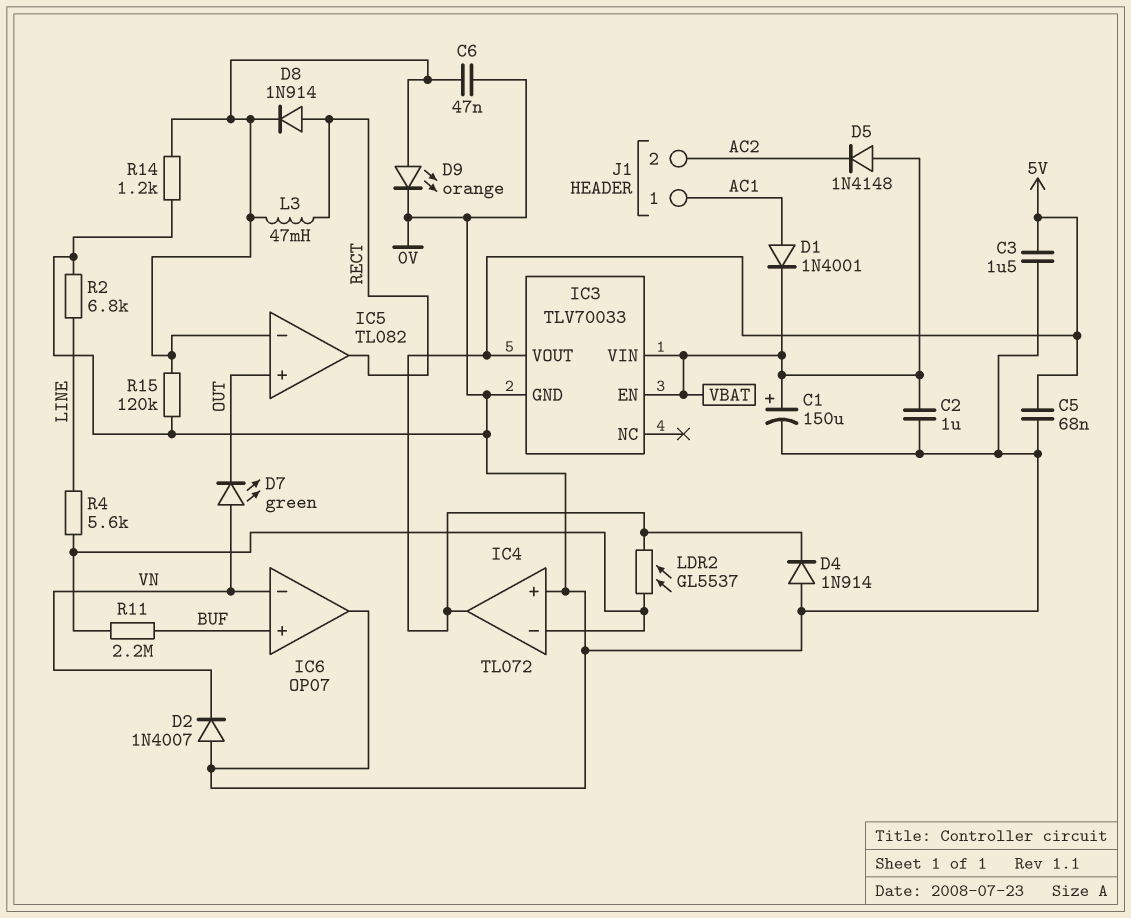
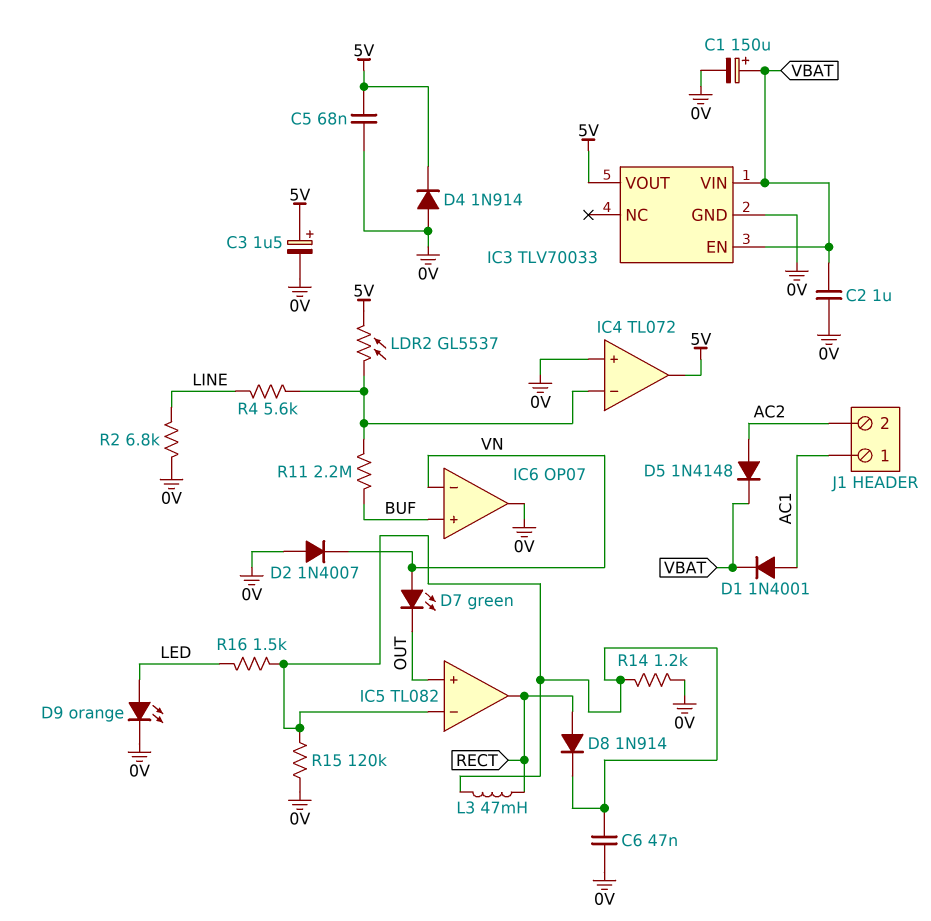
C3: 1.5uF (0V, 5V) -> 1.5uF (plus 5V, minus 0V)
D5: diode 1N4148 (A VBAT, K AC2) -> diode 1N4148 (A AC2, K VBAT)
D9: LED orange (A IC5/in-, K 0V) -> LED orange (A LED, K 0V)
R16: none -> 1.5k (IC5/in-, LED)

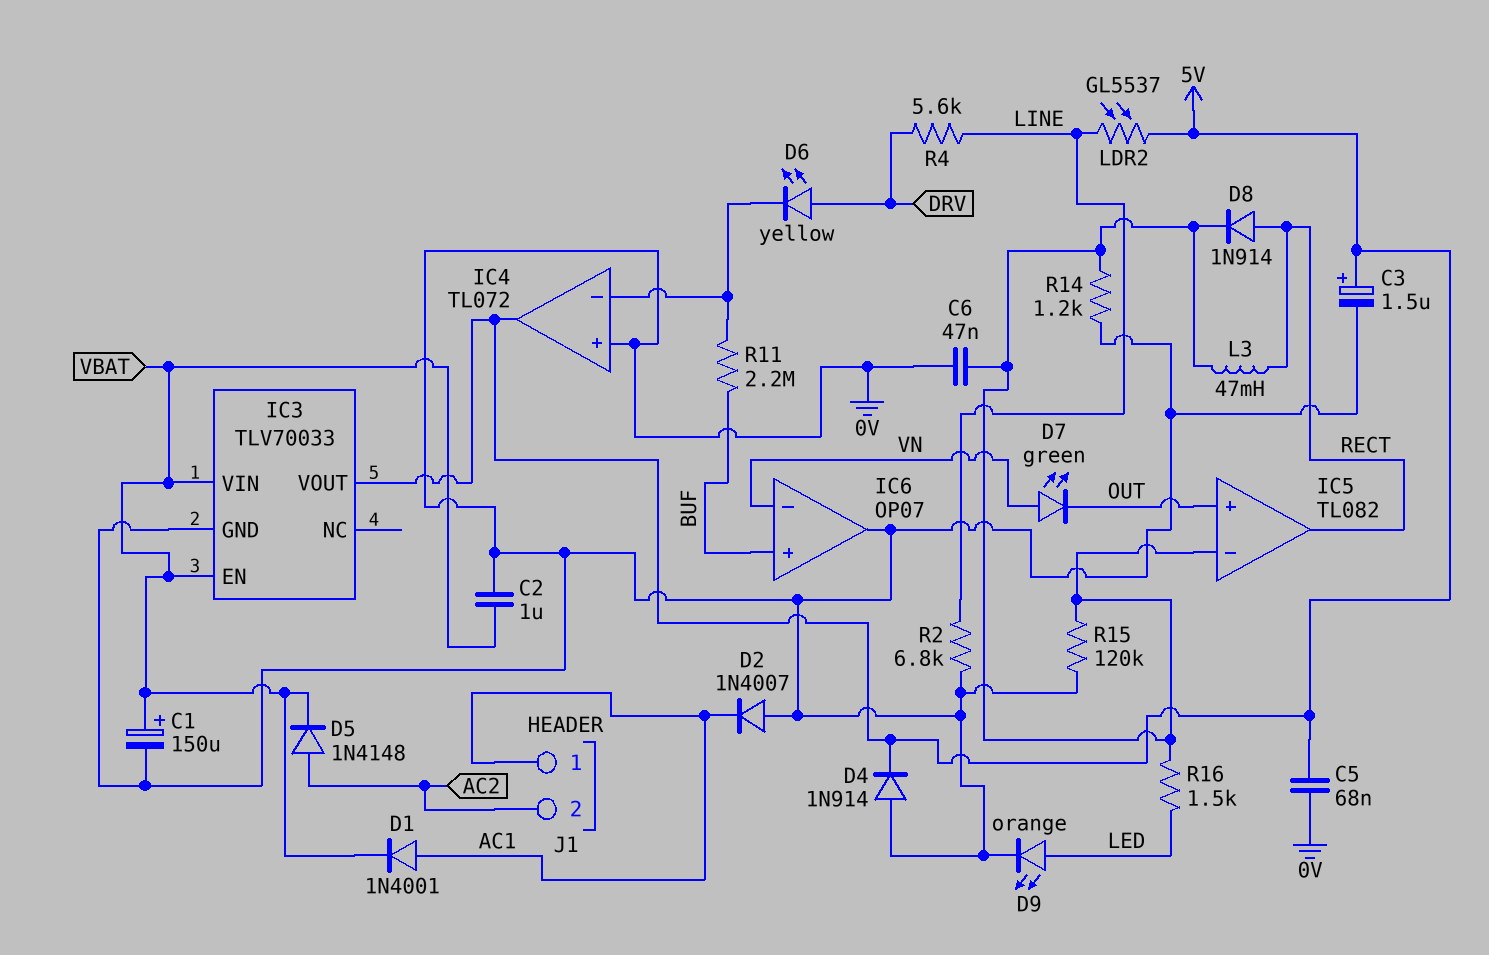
D2: diode 1N4007 (A 0V, K VN) -> diode 1N4007 (A 0V, K AC1)
D6: none -> LED yellow (A DRV, K IC4/in-)
LDR2: GL5537 (5V, IC4/in-) -> GL5537 (5V, LINE)
R4: 5.6k (IC4/in-, LINE) -> 5.6k (DRV, LINE)

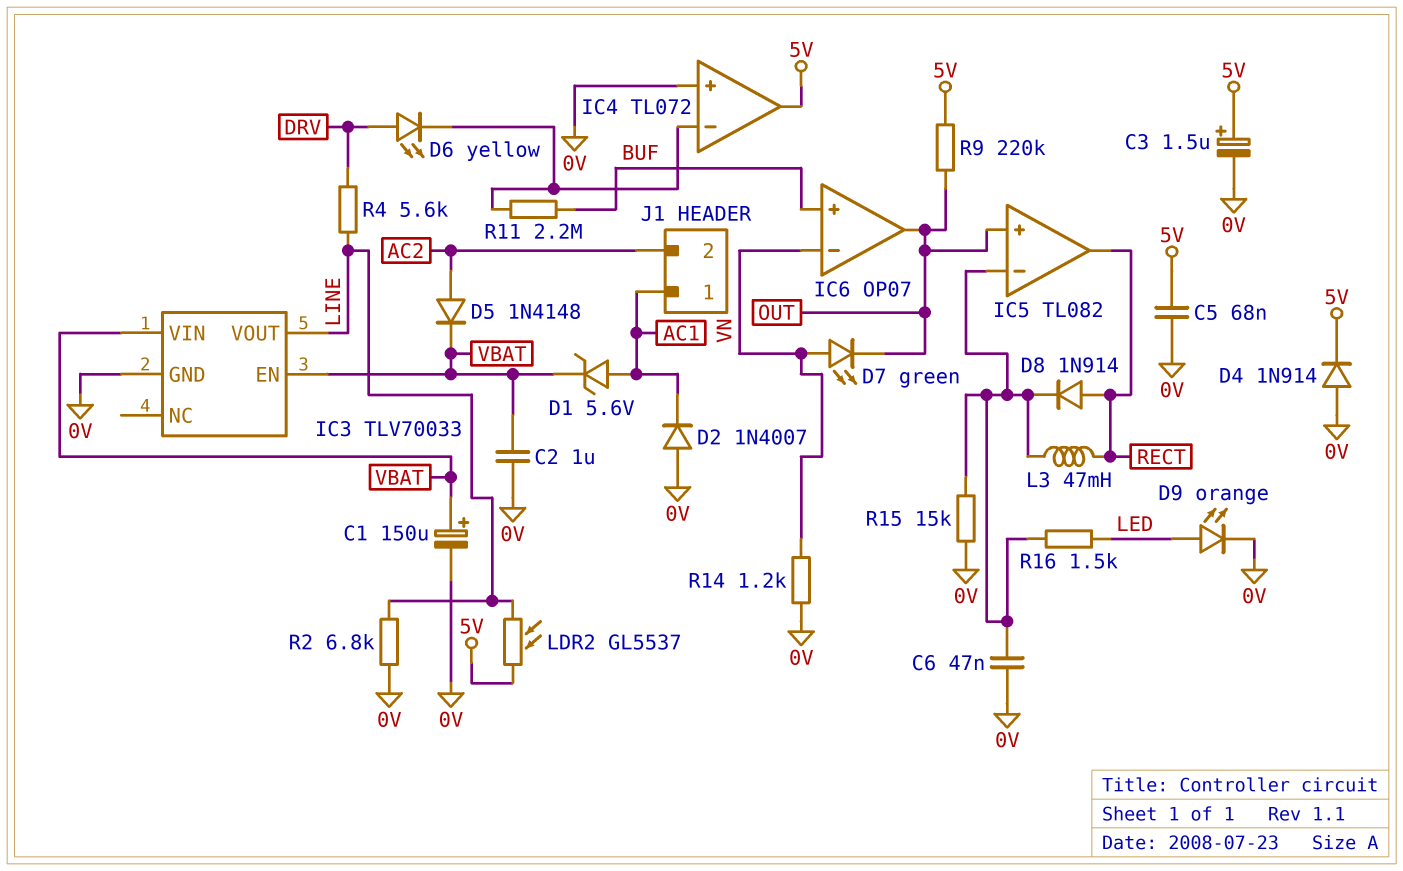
D1: diode 1N4001 (A AC1, K VBAT) -> zener 5.6V (A AC1, K VBAT)
IC3 pin VOUT: 5V -> LINE
IC6 pin out: 0V -> OUT
R9: none -> 220k (5V, OUT)
R14: 1.2k (0V, IC5/in-) -> 1.2k (0V, VN)
R15: 120k (0V, IC5/in-) -> 15k (0V, IC5/in-)

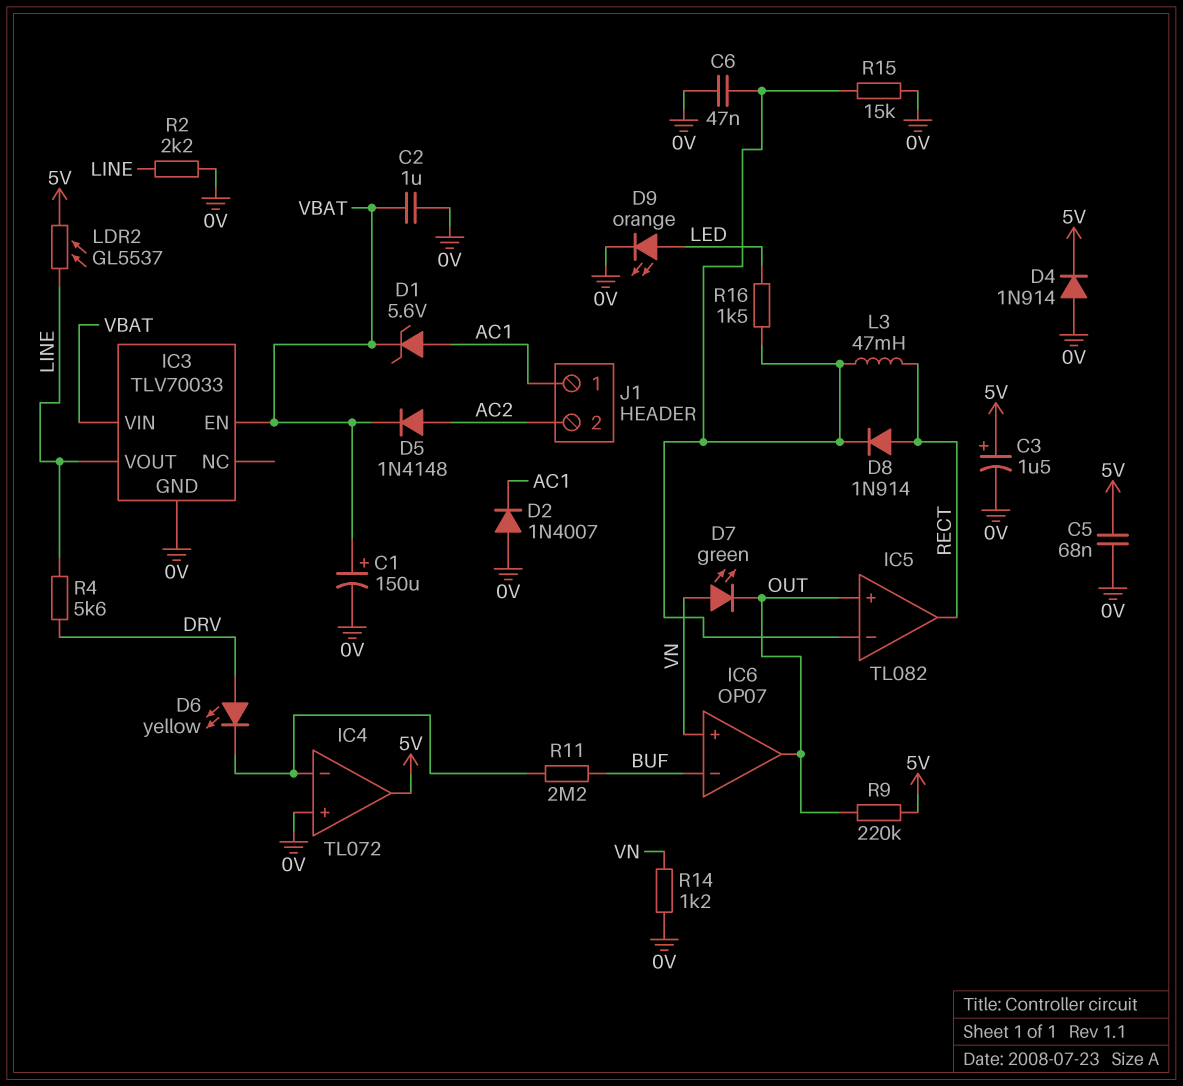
IC6 pin in+: BUF -> VN
IC6 pin in-: VN -> BUF
R2: 6.8k (0V, LINE) -> 2.2k (0V, LINE)

